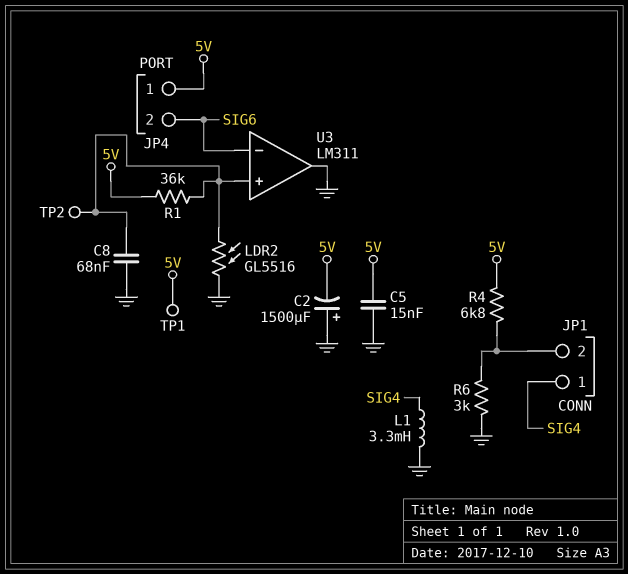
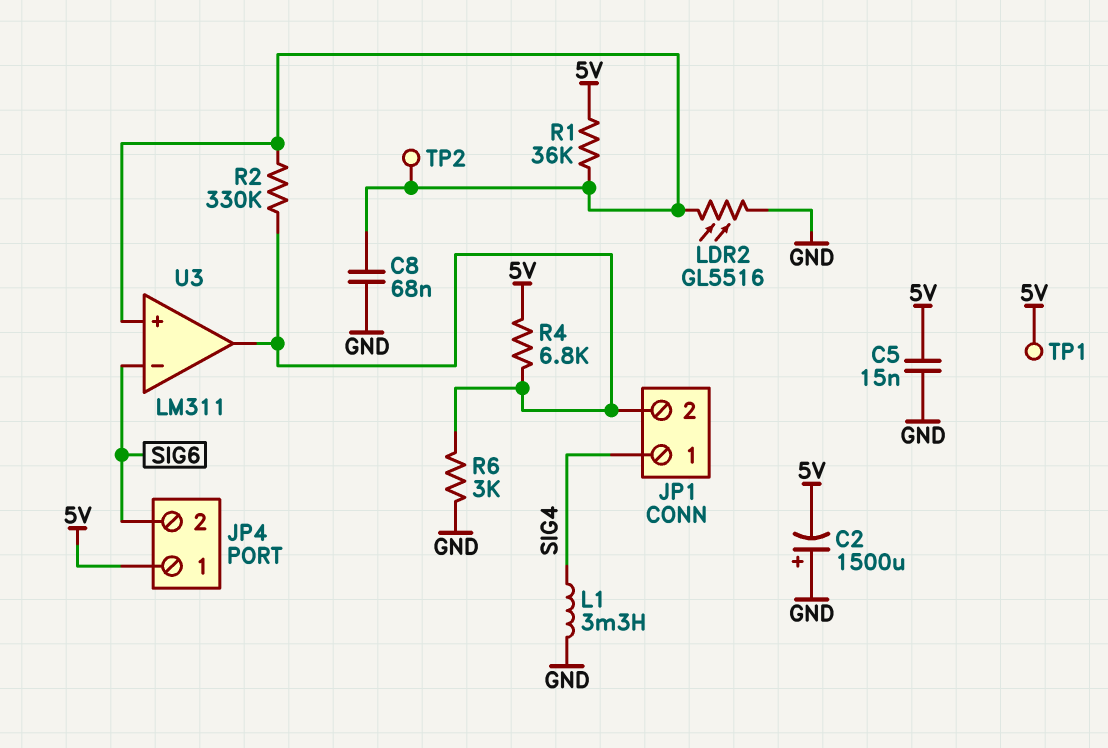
R2: none -> 330k (JP1/2, U3/in+)
U3 pin out: GND -> JP1/2

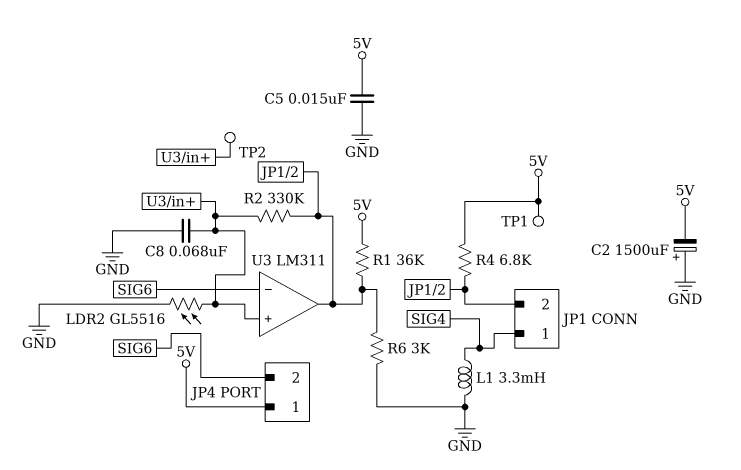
R1: 36k (5V, U3/in+) -> 36k (5V, JP1/2)

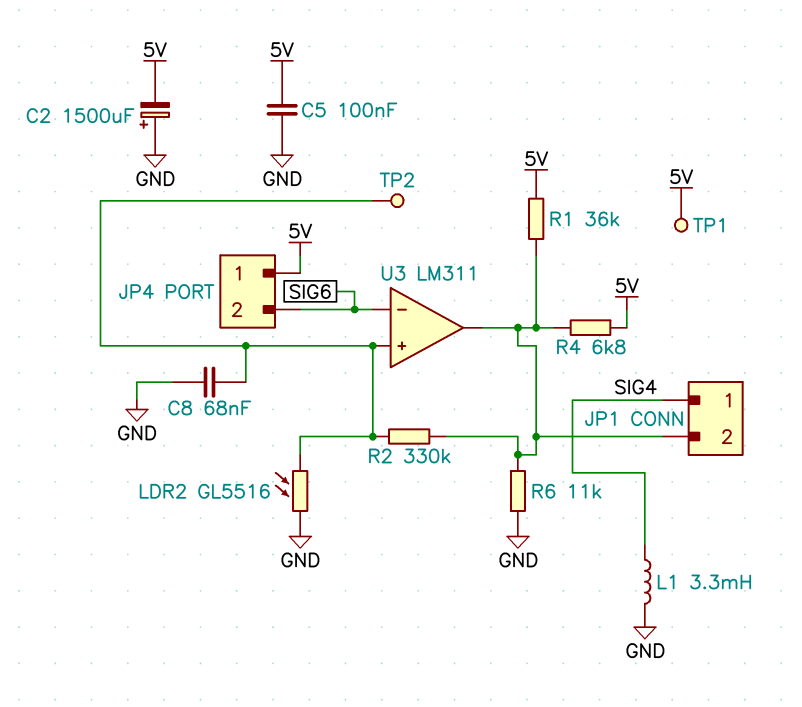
C5: 15nF (5V, GND) -> 100nF (5V, GND)
R6: 3k (GND, JP1/2) -> 11k (GND, JP1/2)

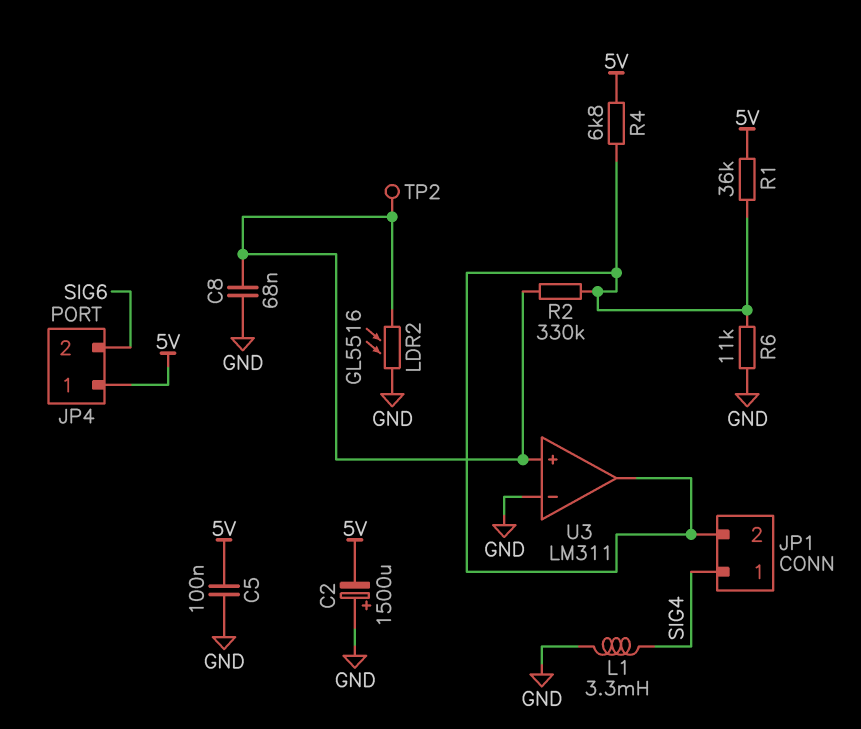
TP1: test point (5V) -> none
U3 pin in-: SIG6 -> GND

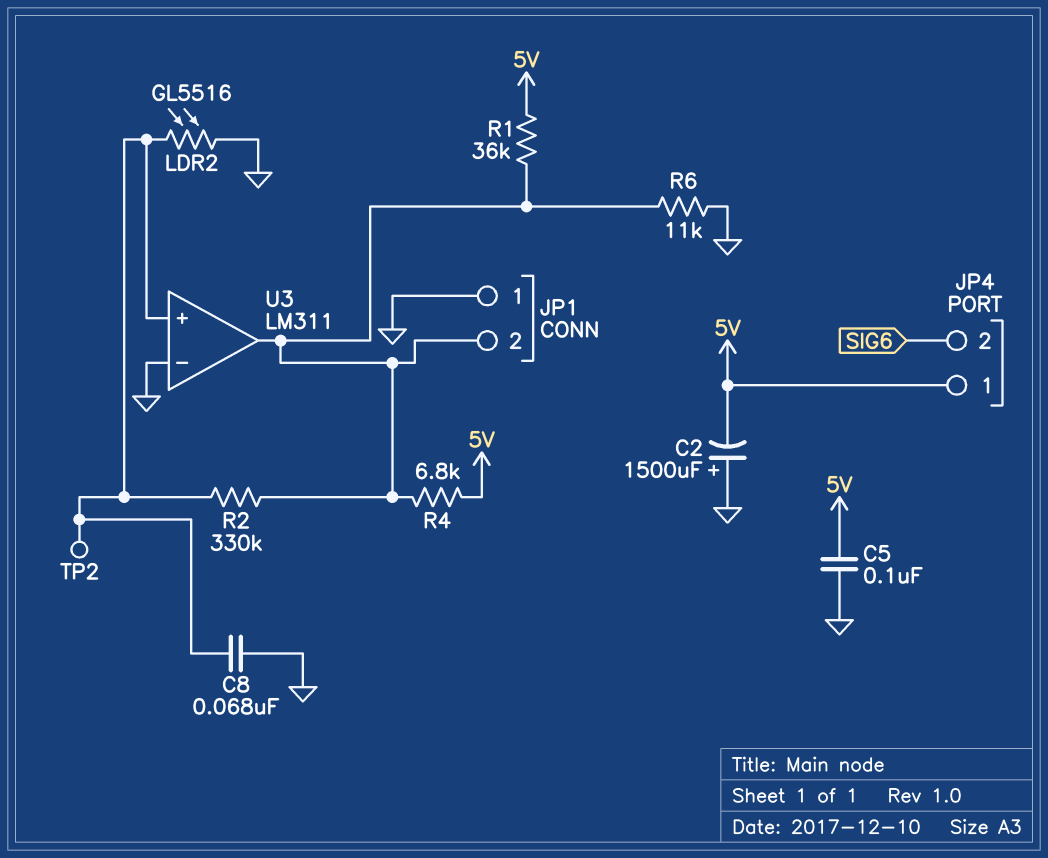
JP1 pin 1: SIG4 -> GND
L1: 3.3mH (GND, SIG4) -> none

